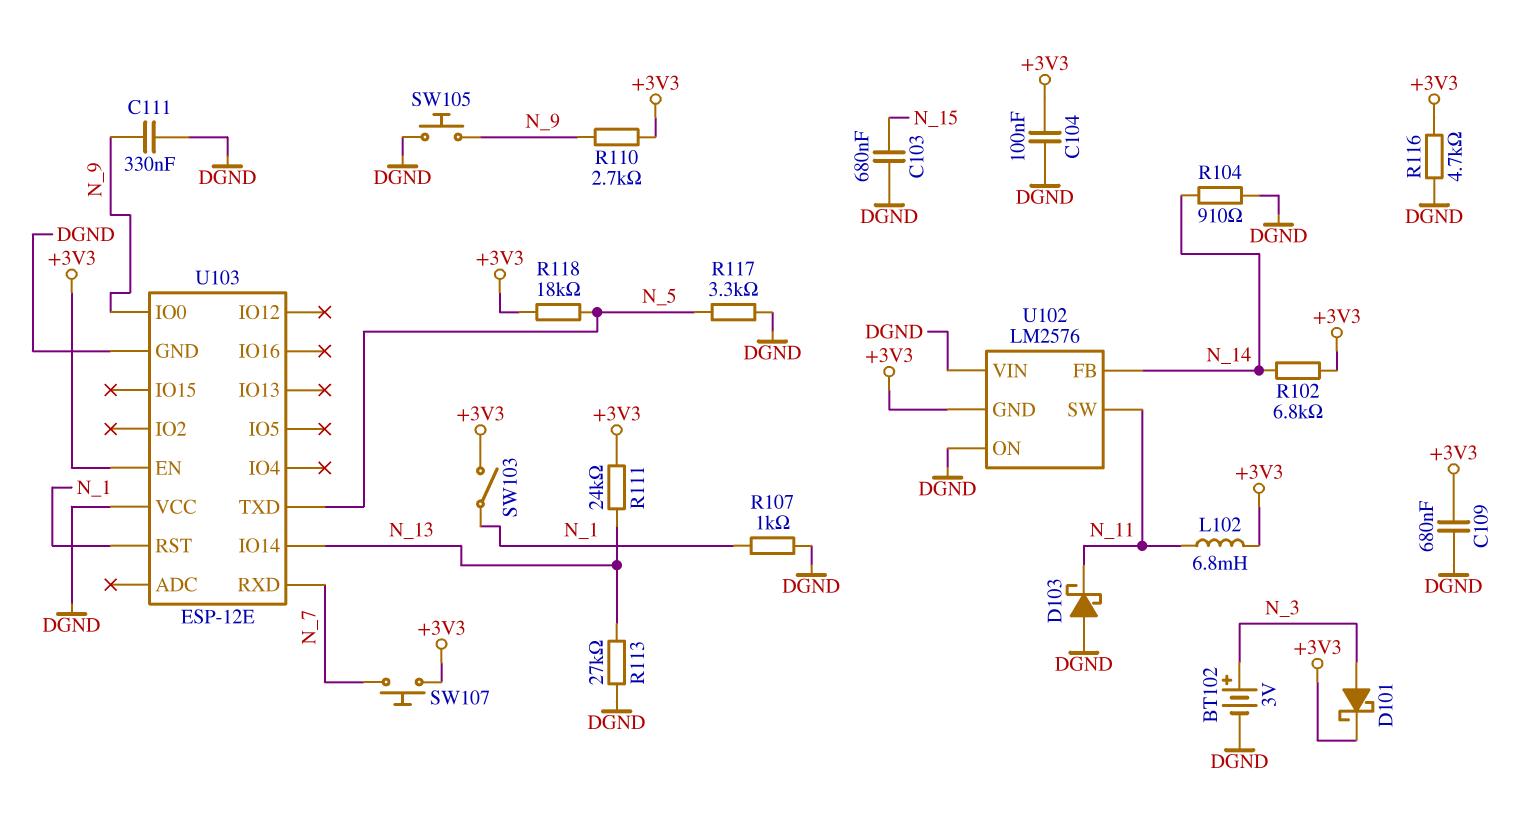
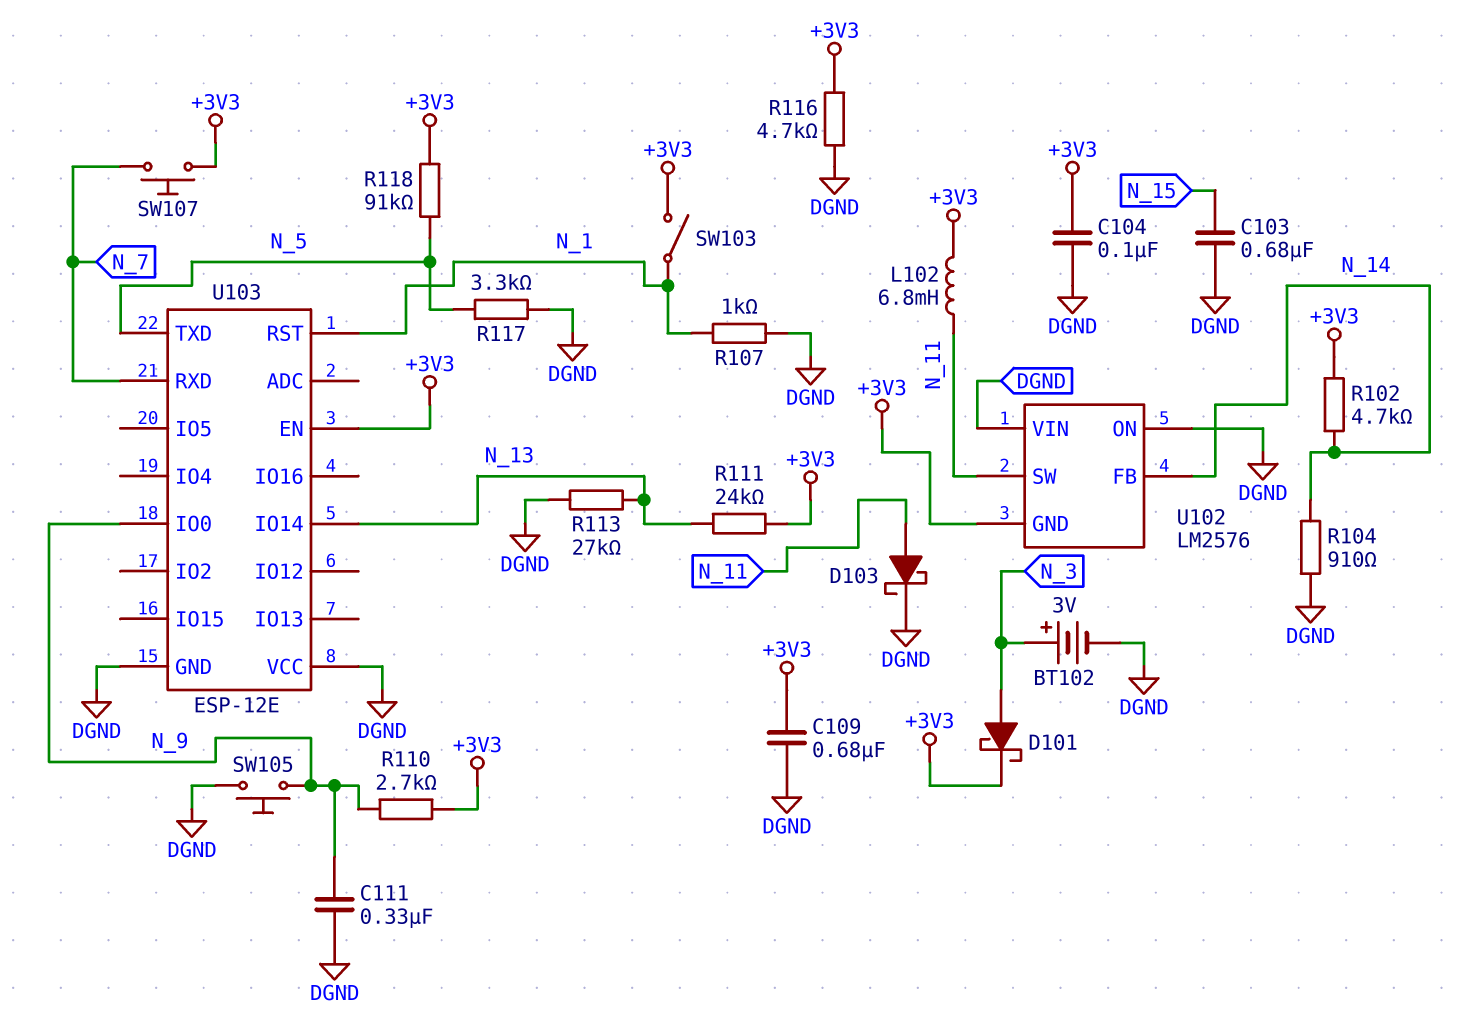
D103: schottky (A DGND, K N_11) -> schottky (A N_11, K DGND)
R102: 6.8k (+3V3, N_14) -> 4.7k (+3V3, N_14)
R118: 18k (+3V3, N_5) -> 91k (+3V3, N_5)

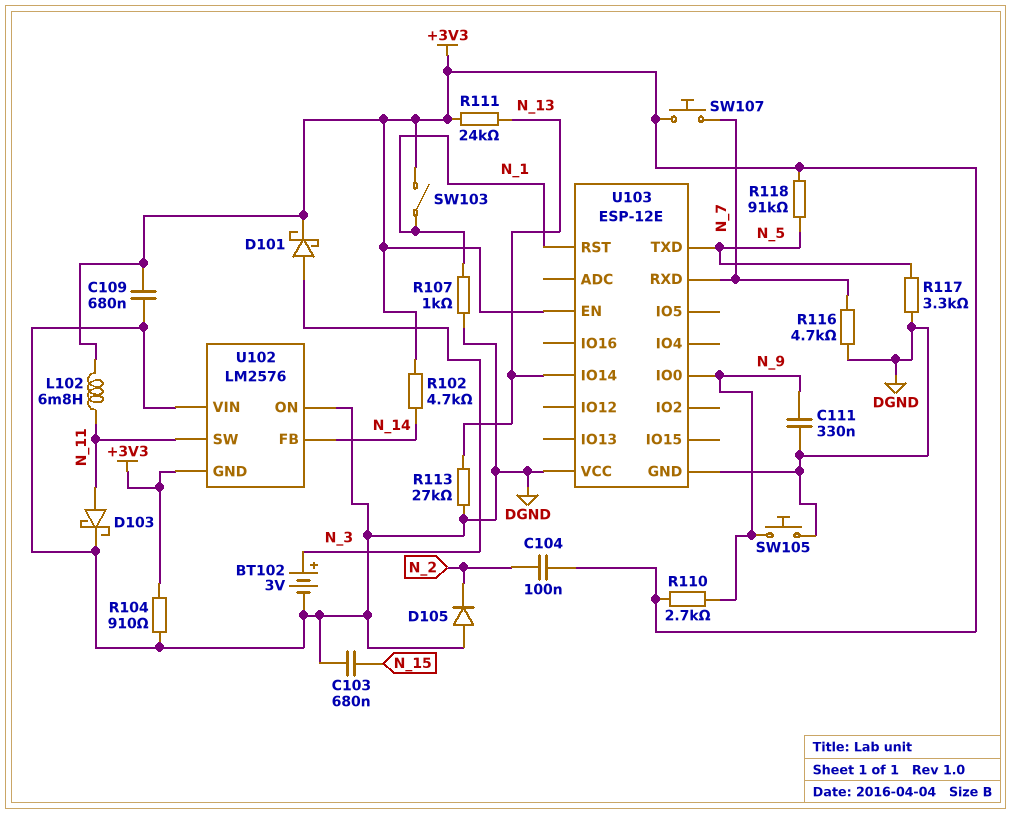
C104: 100nF (+3V3, DGND) -> 100nF (+3V3, N_2)
D105: none -> diode (A DGND, K N_2)
R104: 910 (DGND, N_14) -> 910 (+3V3, DGND)
R116: 4.7k (+3V3, DGND) -> 4.7k (DGND, N_7)

